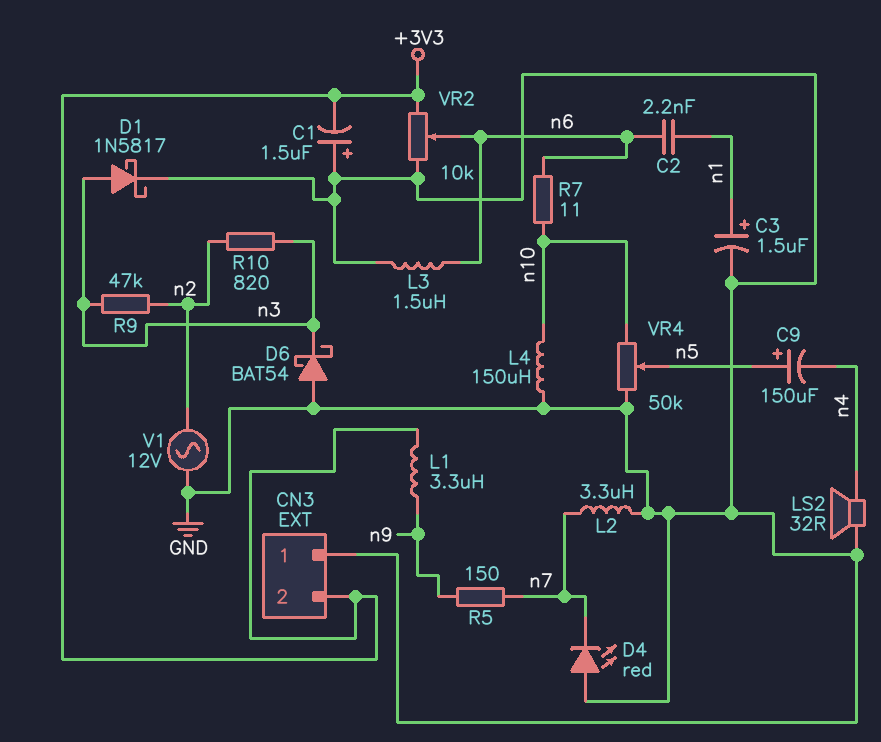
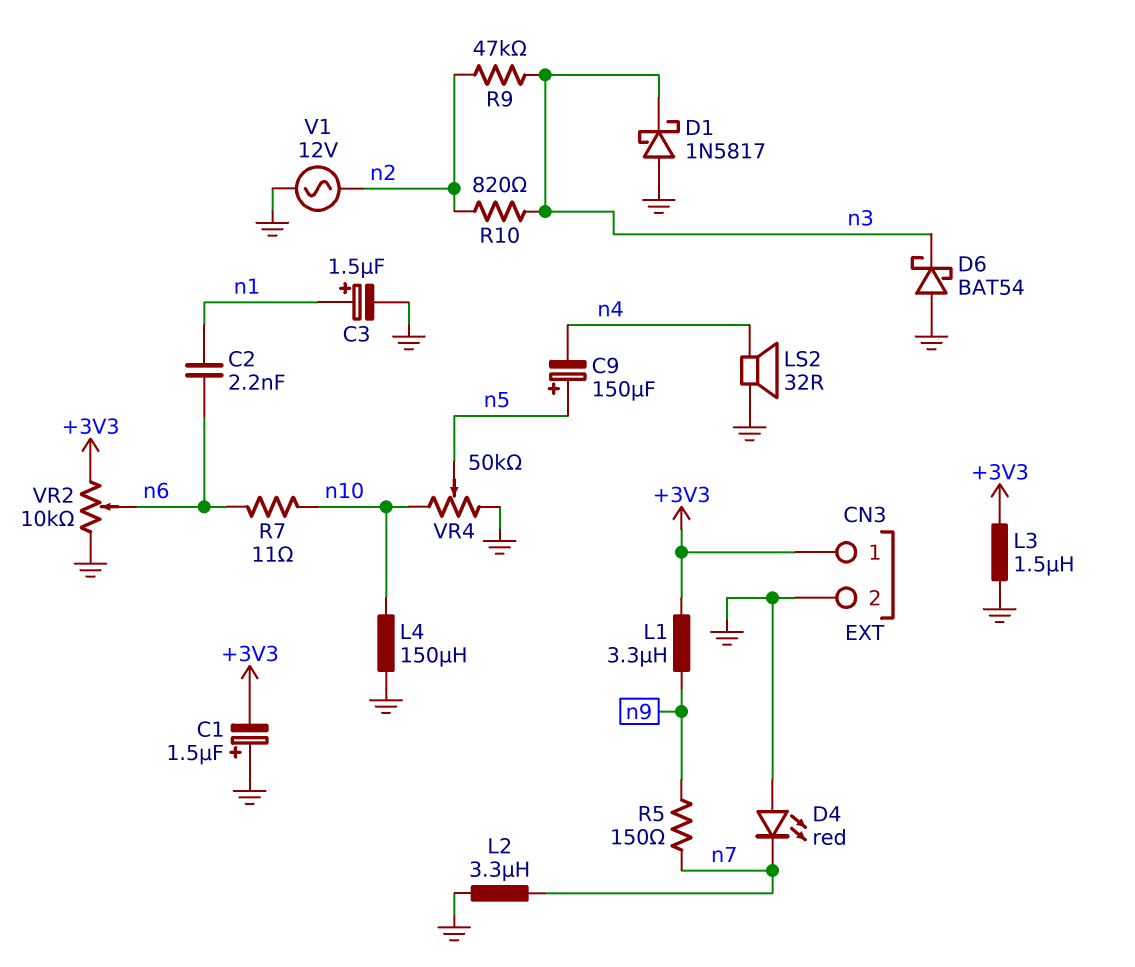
CN3 pin 1: GND -> +3V3
CN3 pin 2: +3V3 -> GND
D1: schottky 1N5817 (A n3, K GND) -> schottky 1N5817 (A GND, K n3)
L3: 1.5uH (GND, n6) -> 1.5uH (+3V3, GND)

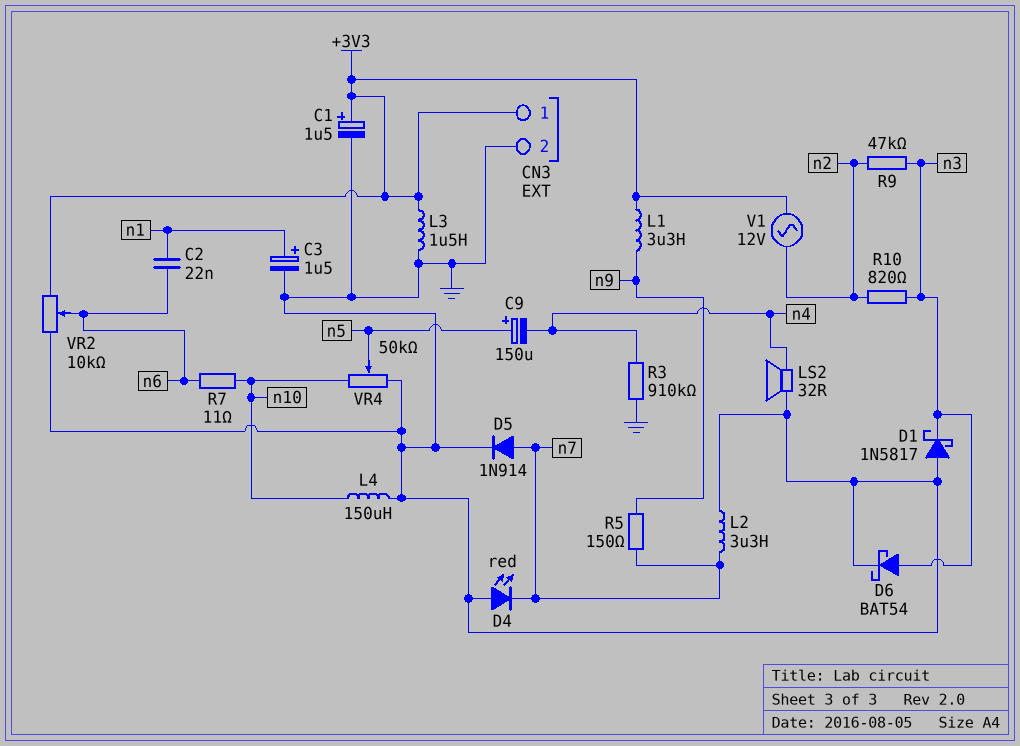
C1: 1.5uF (plus GND, minus +3V3) -> 1.5uF (plus +3V3, minus GND)
C2: 2.2nF (n1, n6) -> 22nF (n1, n6)
D5: none -> diode 1N914 (A n7, K GND)
D6: schottky BAT54 (A GND, K n3) -> schottky BAT54 (A n3, K GND)
R3: none -> 910k (GND, n4)
V1: AC 12V (GND, n2) -> AC 12V (+3V3, n2)

